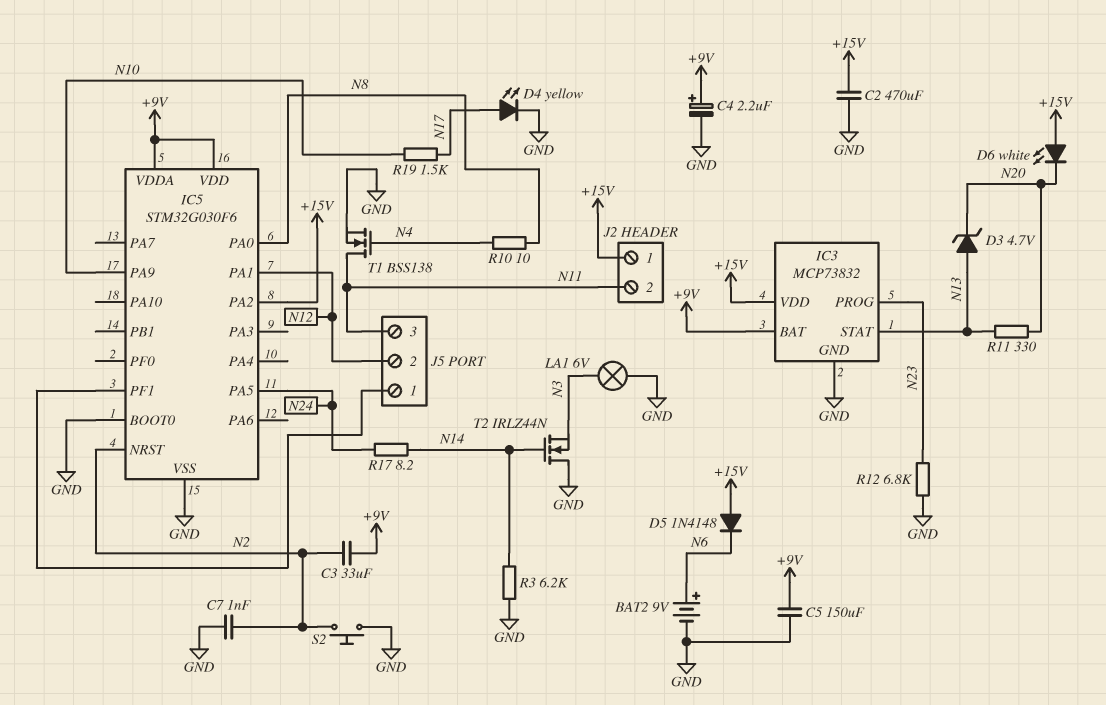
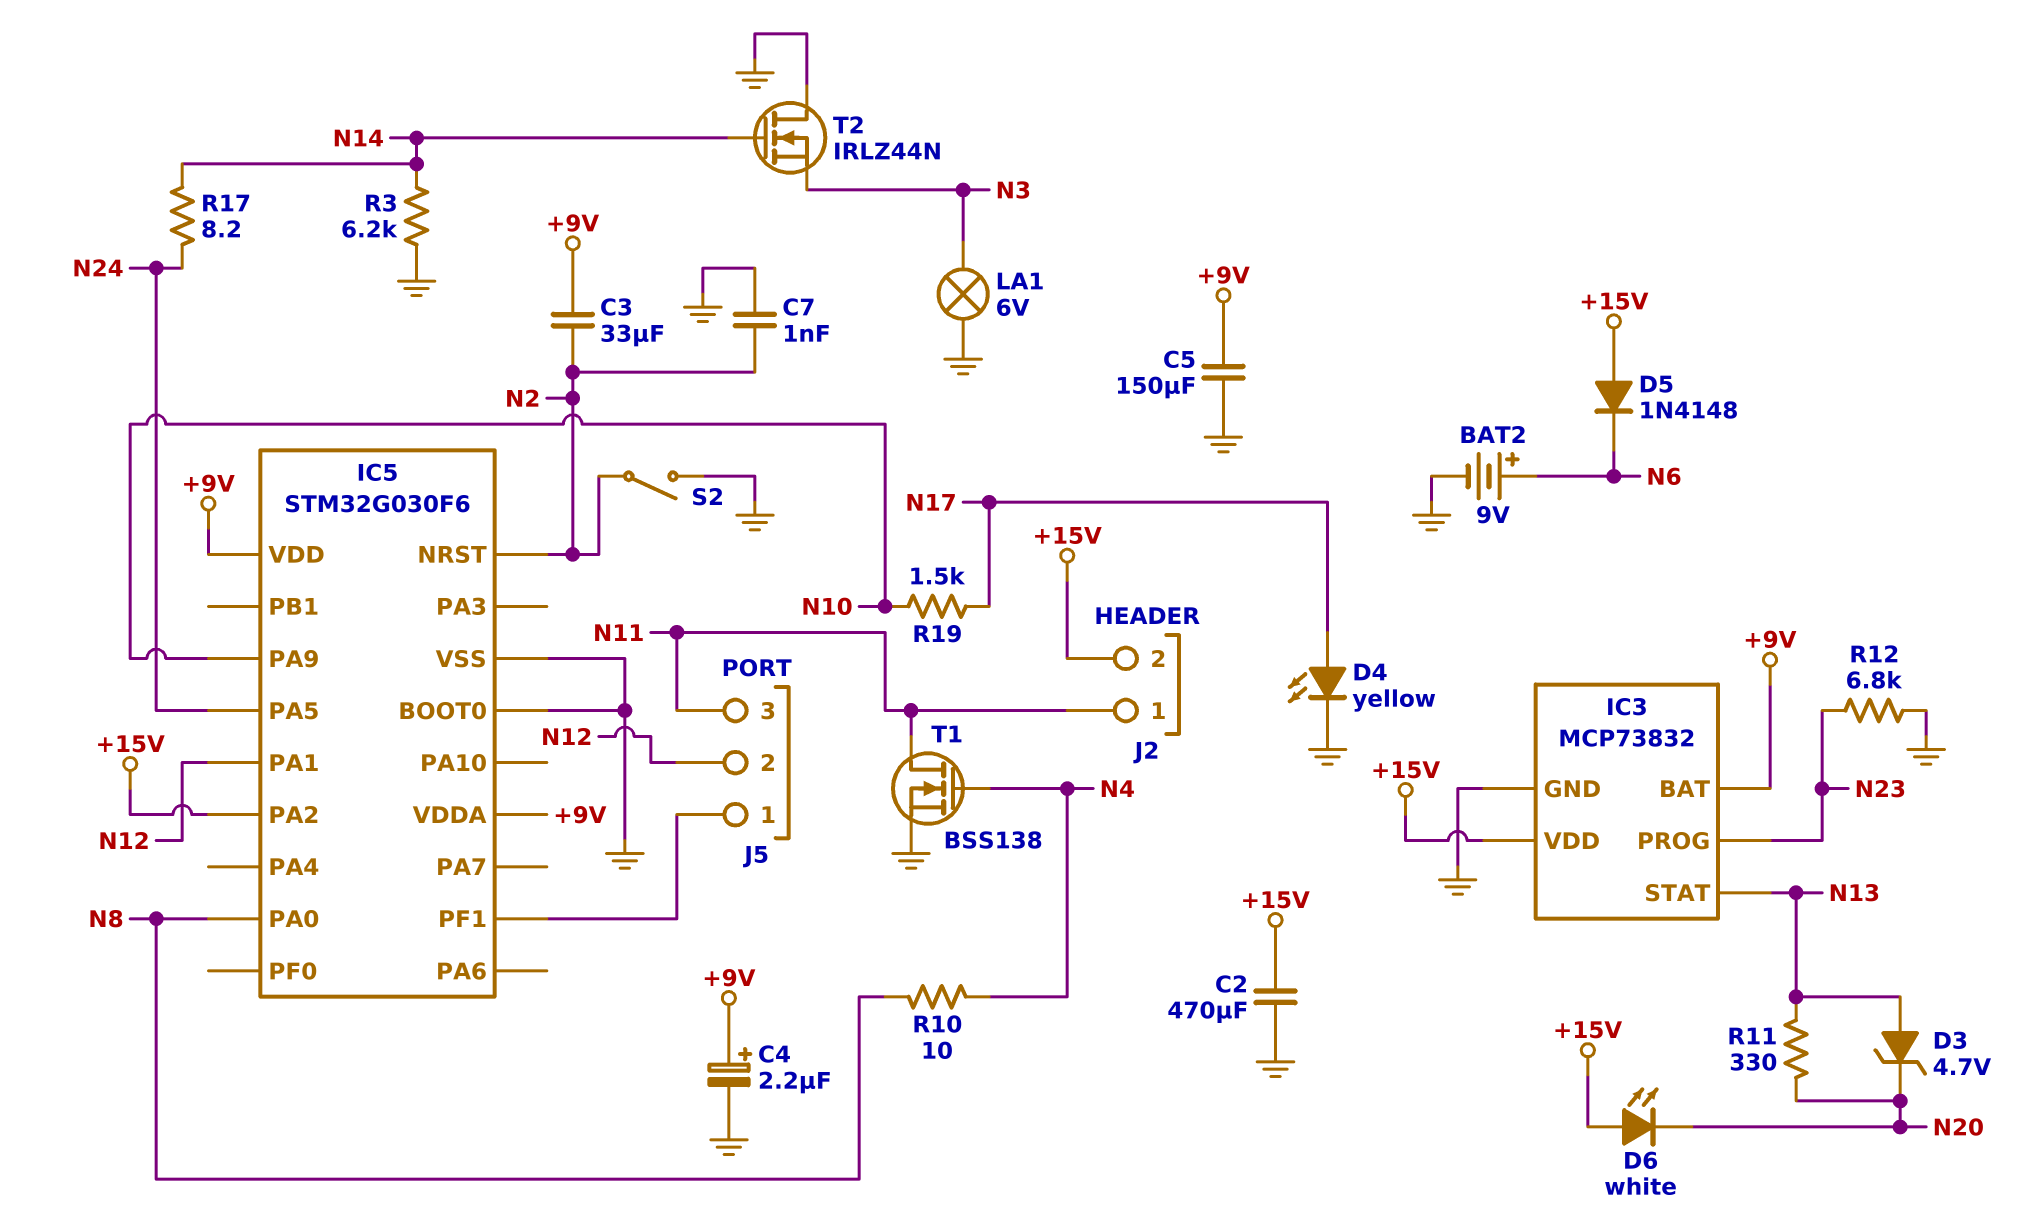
J2 pin 1: +15V -> N11
J2 pin 2: N11 -> +15V
S2: button (GND, N2) -> switch (GND, N2)

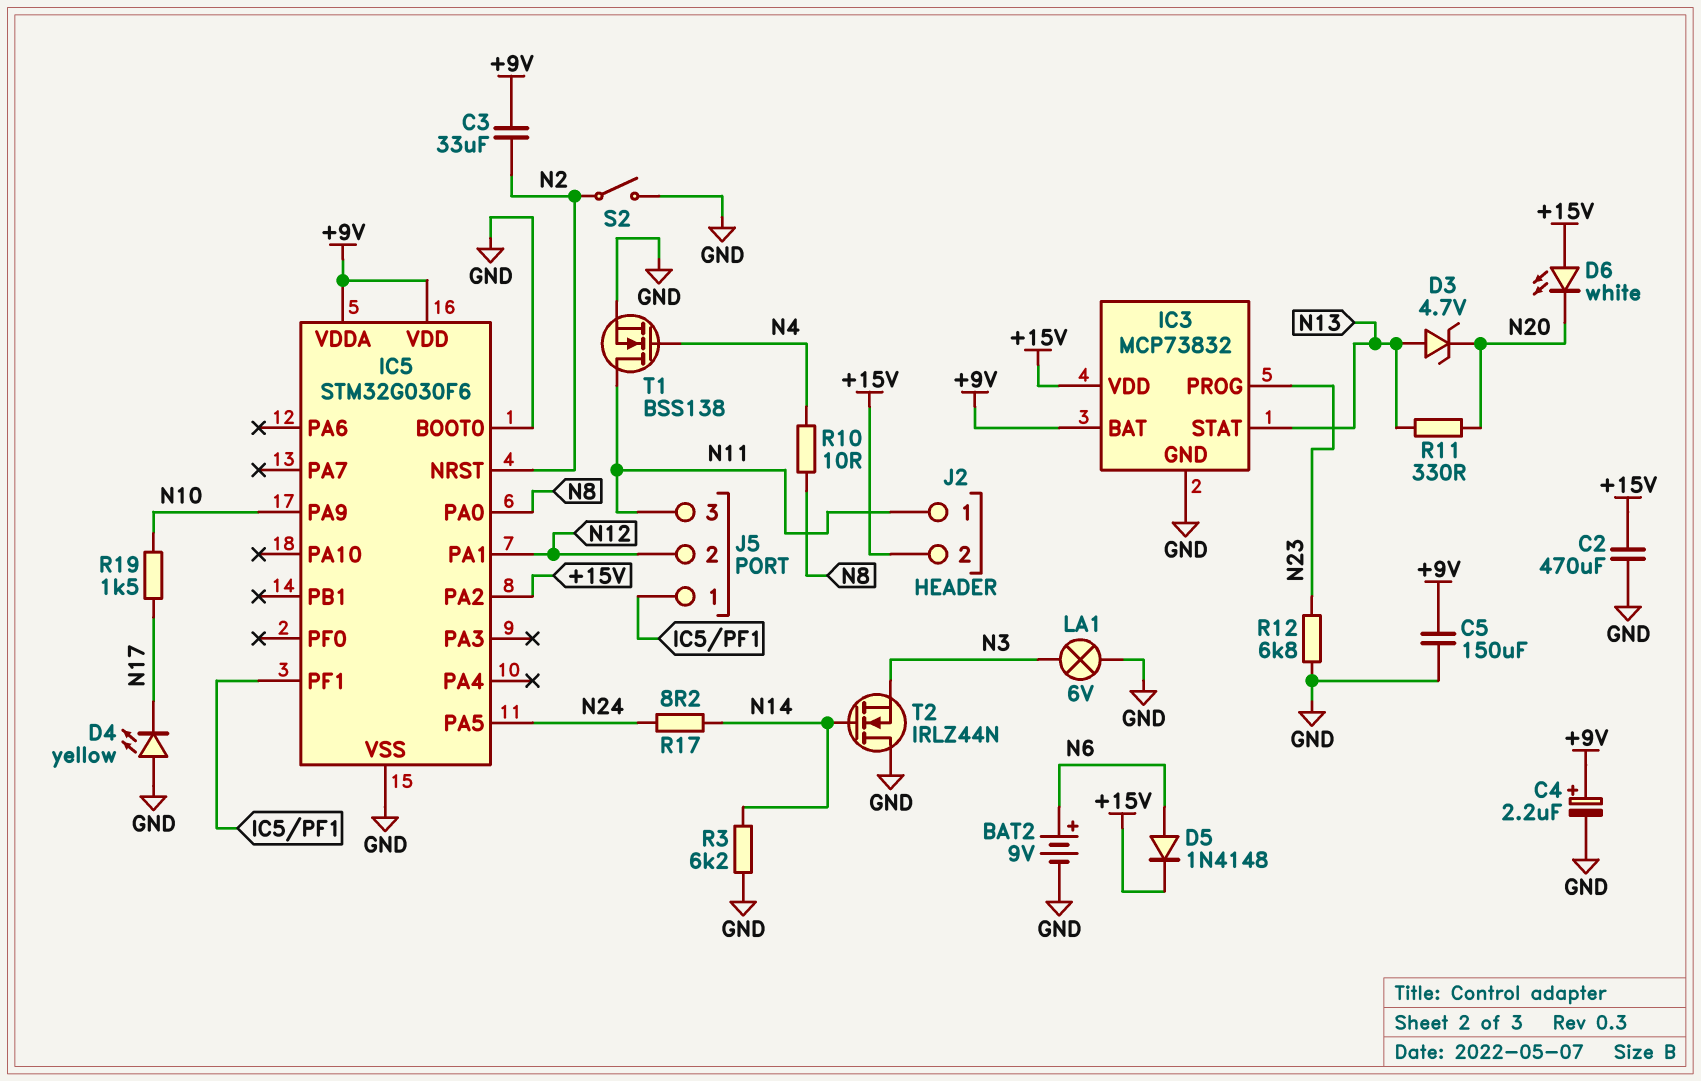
C7: 1nF (GND, N2) -> none
D4: LED yellow (A N17, K GND) -> LED yellow (A GND, K N17)
D5: diode 1N4148 (A +15V, K N6) -> diode 1N4148 (A N6, K +15V)

